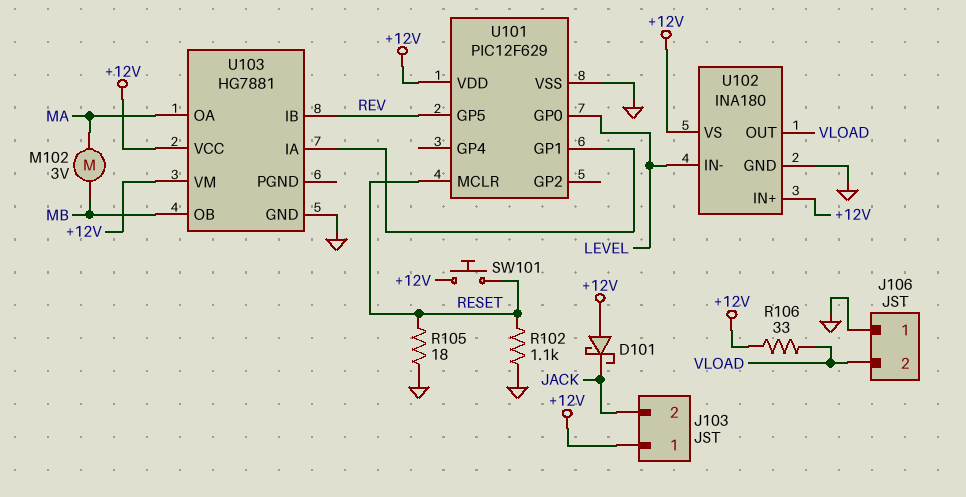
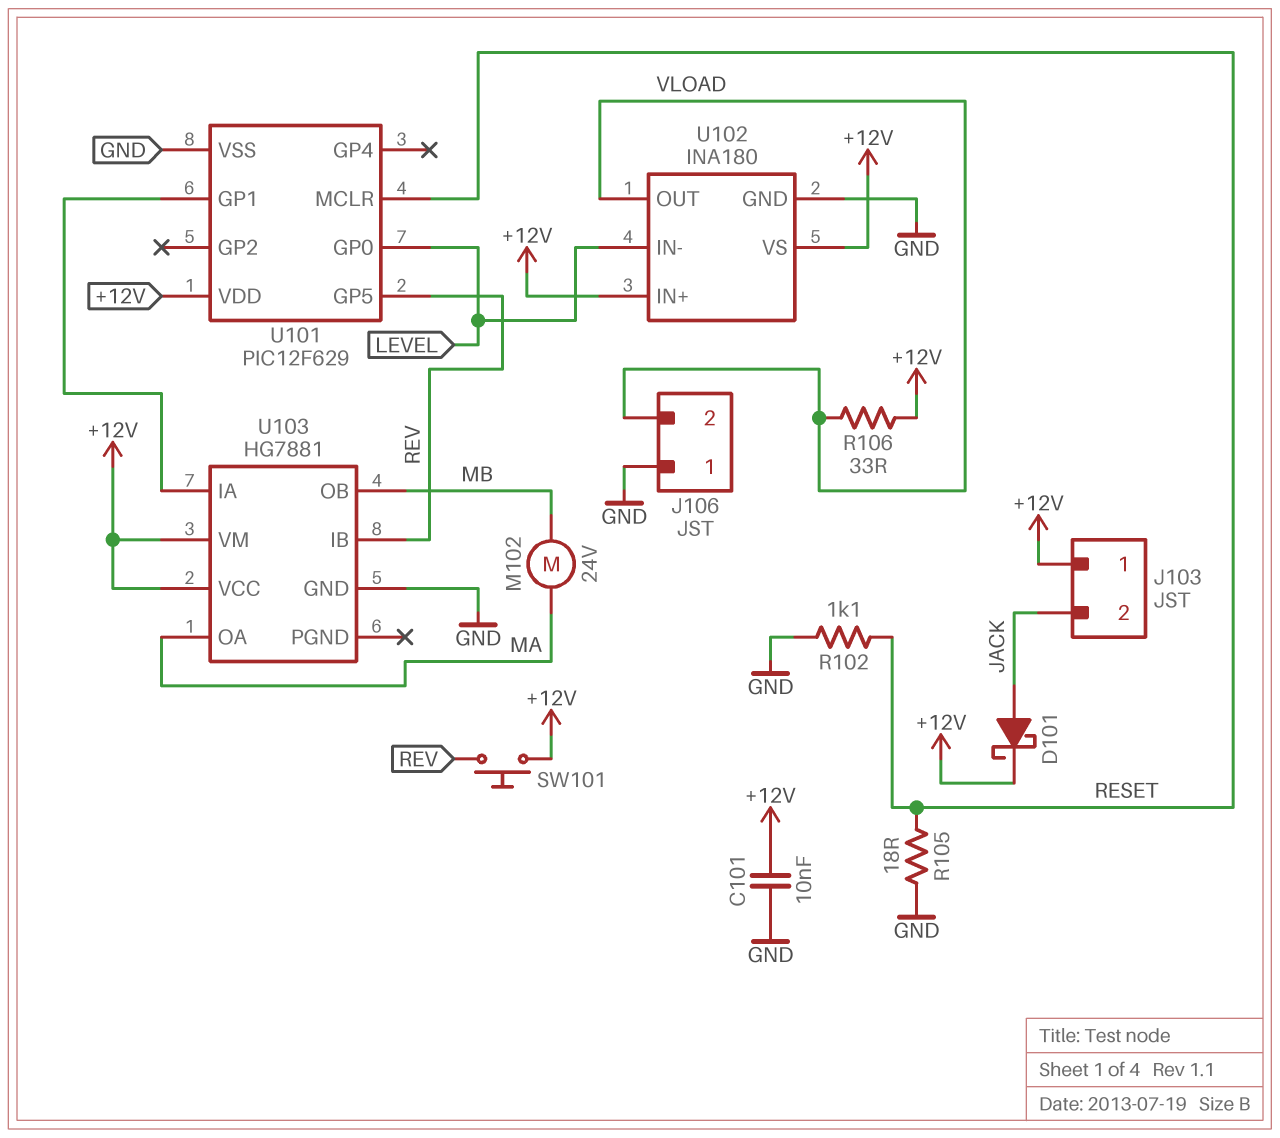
C101: none -> 10nF (+12V, GND)
D101: schottky (A +12V, K JACK) -> schottky (A JACK, K +12V)
M102: motor 3V (MA, MB) -> motor 24V (MA, MB)
SW101: button (+12V, RESET) -> button (+12V, REV)

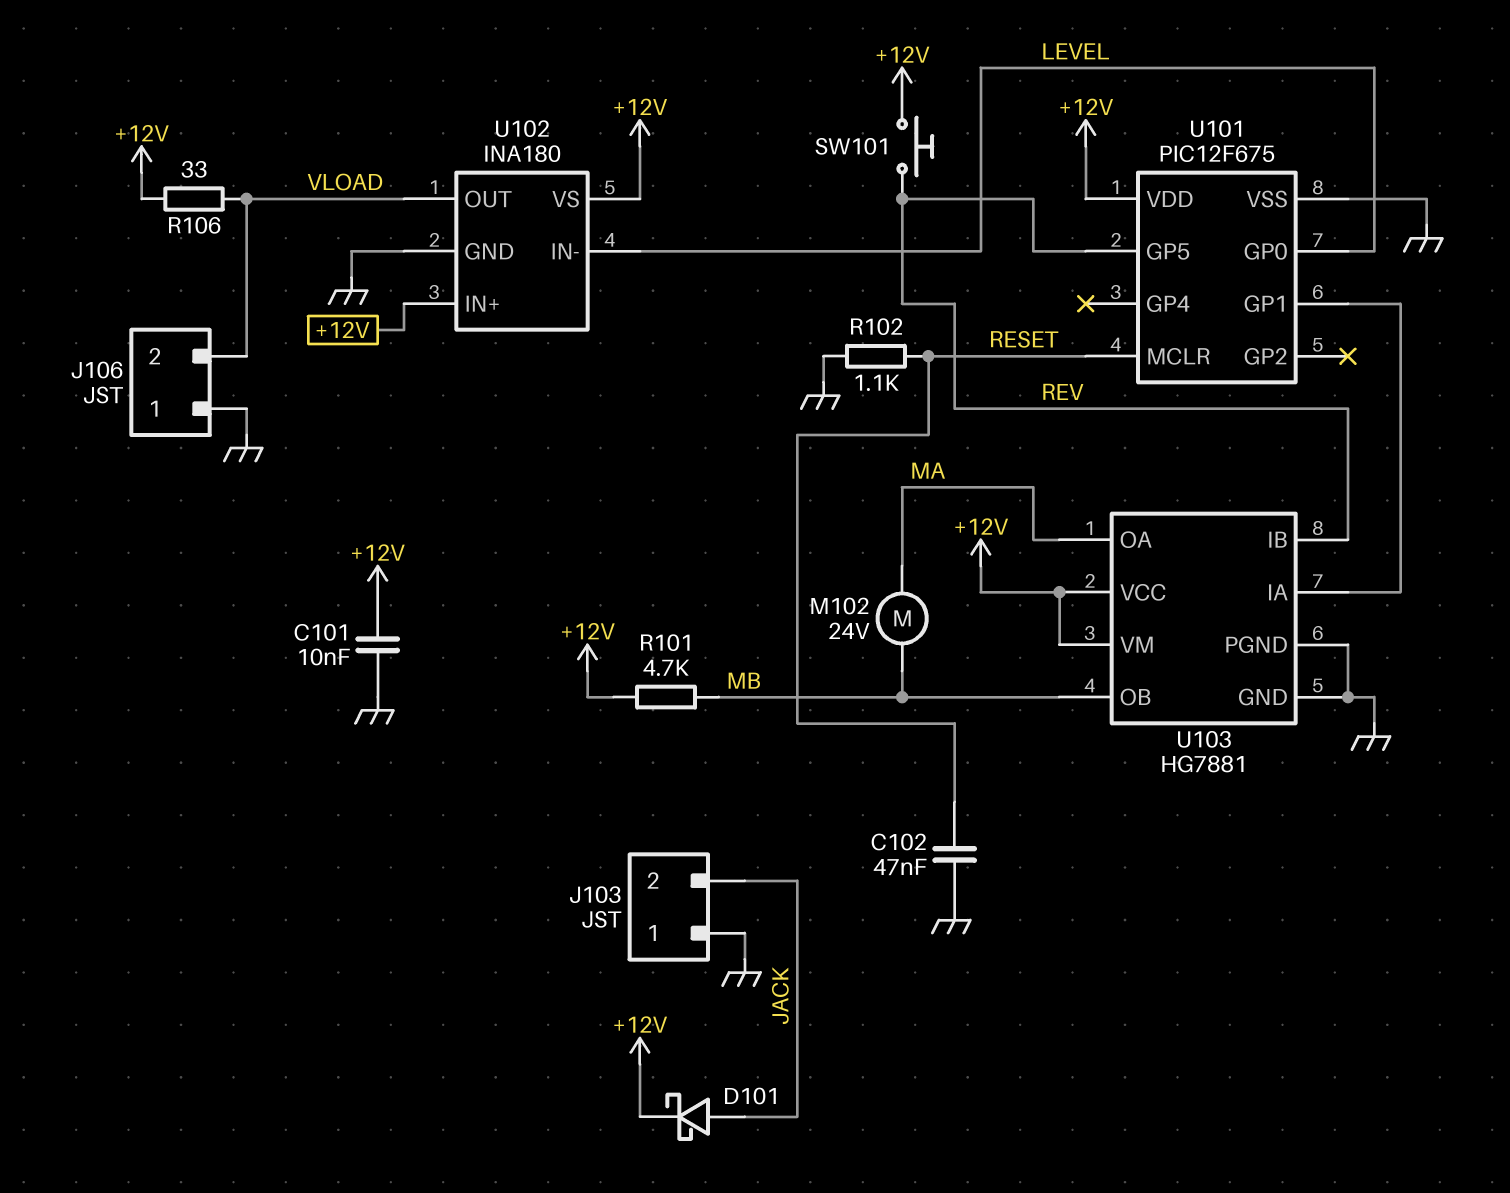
C102: none -> 47nF (GND, RESET)
J103 pin 1: +12V -> GND
R101: none -> 4.7k (+12V, MB)
R105: 18 (GND, RESET) -> none
U101: PIC12F629 -> PIC12F675
U103 pin PGND: none -> GND

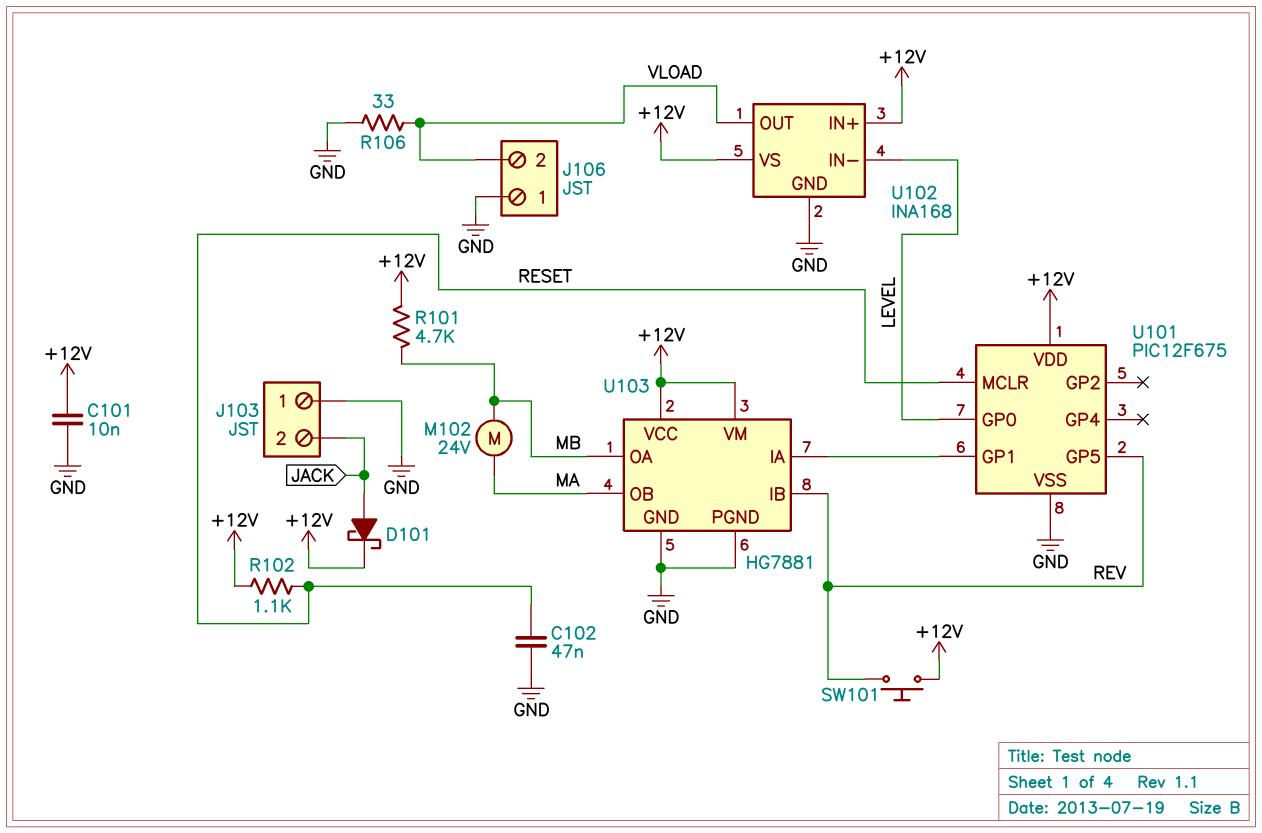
R102: 1.1k (GND, RESET) -> 1.1k (+12V, RESET)
R106: 33 (+12V, VLOAD) -> 33 (GND, VLOAD)
U102: INA180 -> INA168
U103 pin OA: MA -> MB
U103 pin OB: MB -> MA

